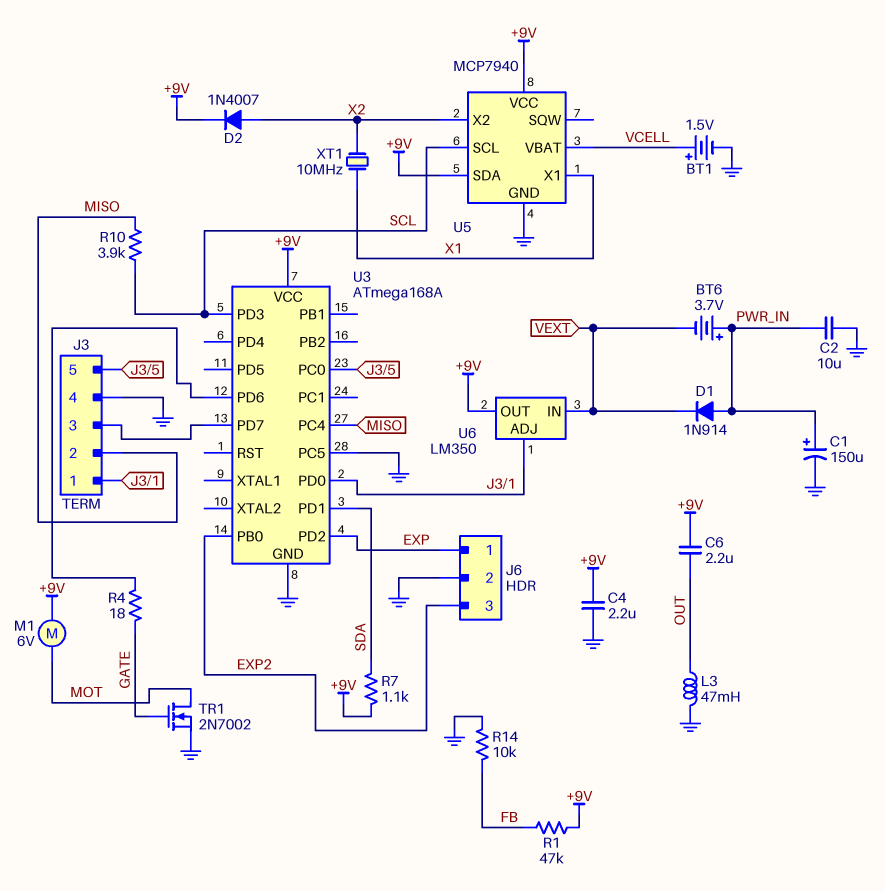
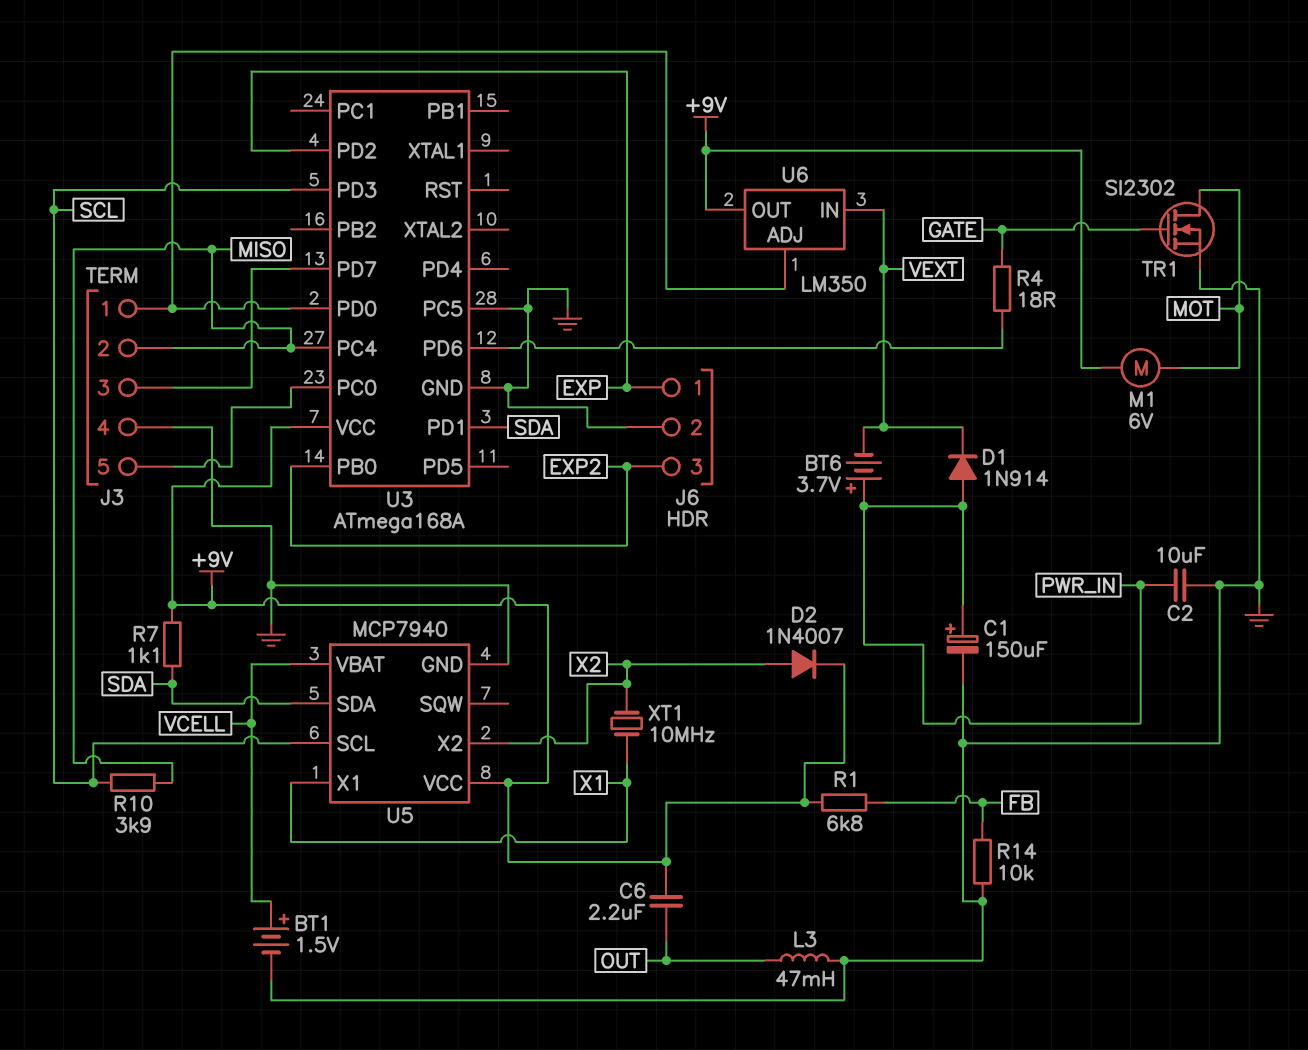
C4: 2.2uF (+9V, GND) -> none
R1: 47k (+9V, FB) -> 6.8k (+9V, FB)
TR1: NMOS 2N7002 (G GATE, D MOT, S GND) -> NMOS SI2302 (G GATE, D MOT, S GND)
U5 pin SDA: +9V -> SDA

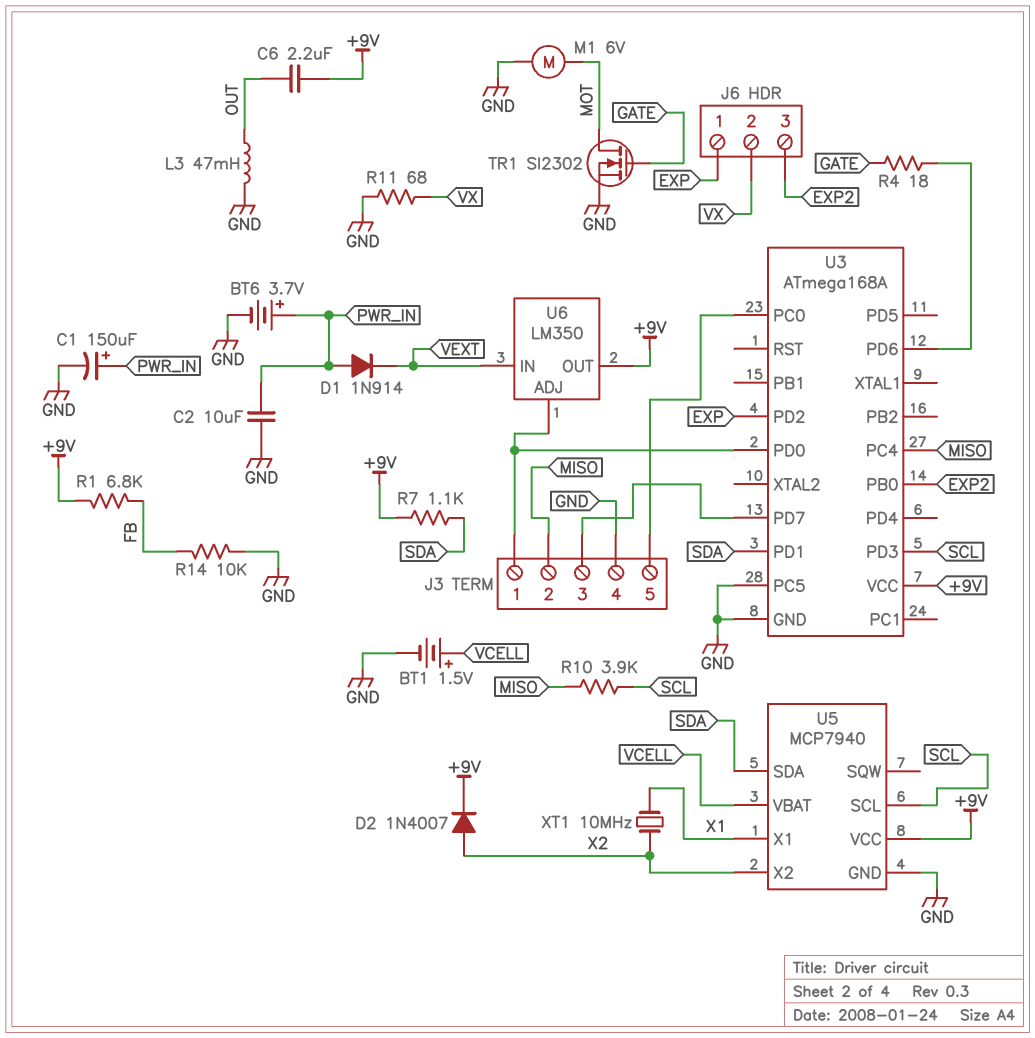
BT6: 3.7V (plus PWR_IN, minus VEXT) -> 3.7V (plus PWR_IN, minus GND)
J6 pin 2: GND -> VX
M1: motor 6V (+9V, MOT) -> motor 6V (GND, MOT)
R11: none -> 68 (GND, VX)

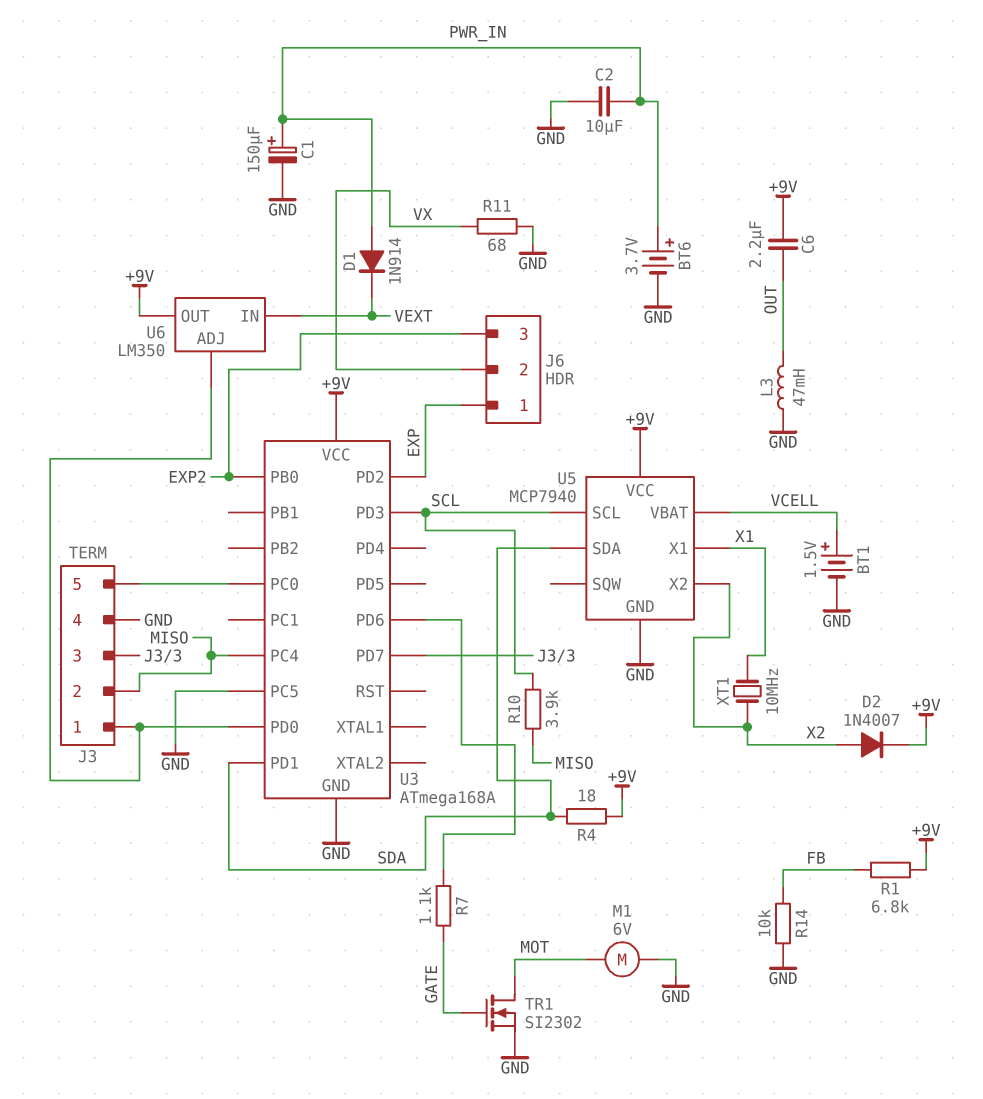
R4: 18 (GATE, U3/PD6) -> 18 (+9V, SDA)
R7: 1.1k (+9V, SDA) -> 1.1k (GATE, U3/PD6)

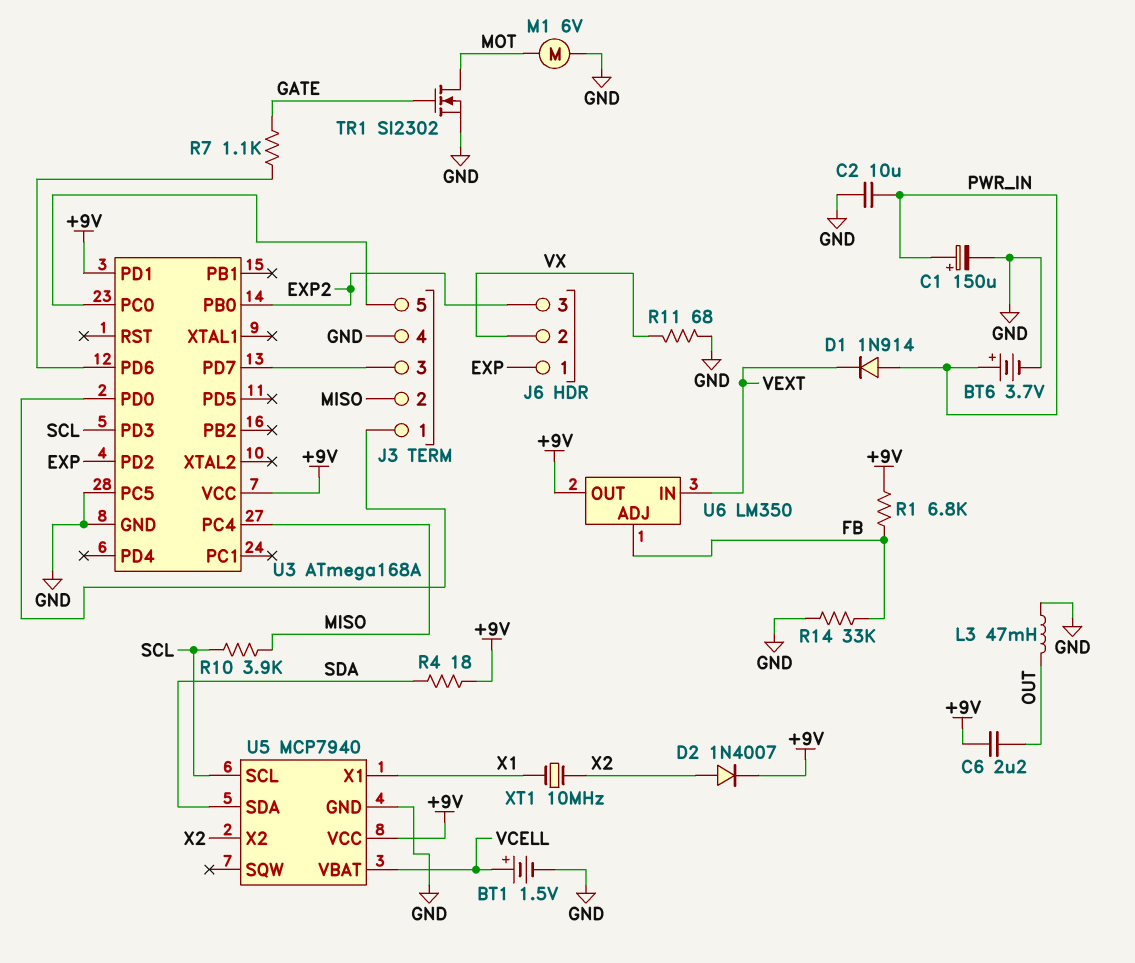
R14: 10k (FB, GND) -> 33k (FB, GND)
U3 pin PD1: SDA -> +9V
U6 pin ADJ: J3/1 -> FB

